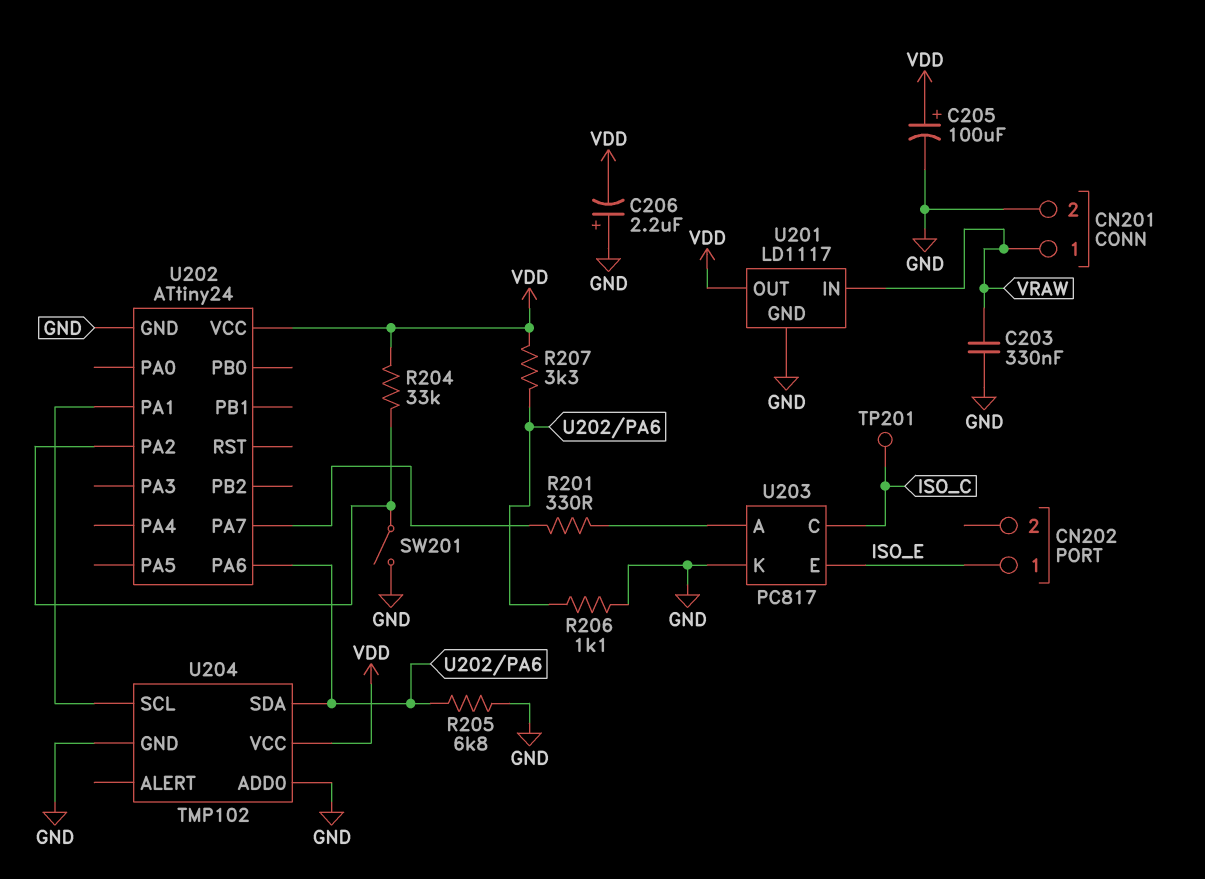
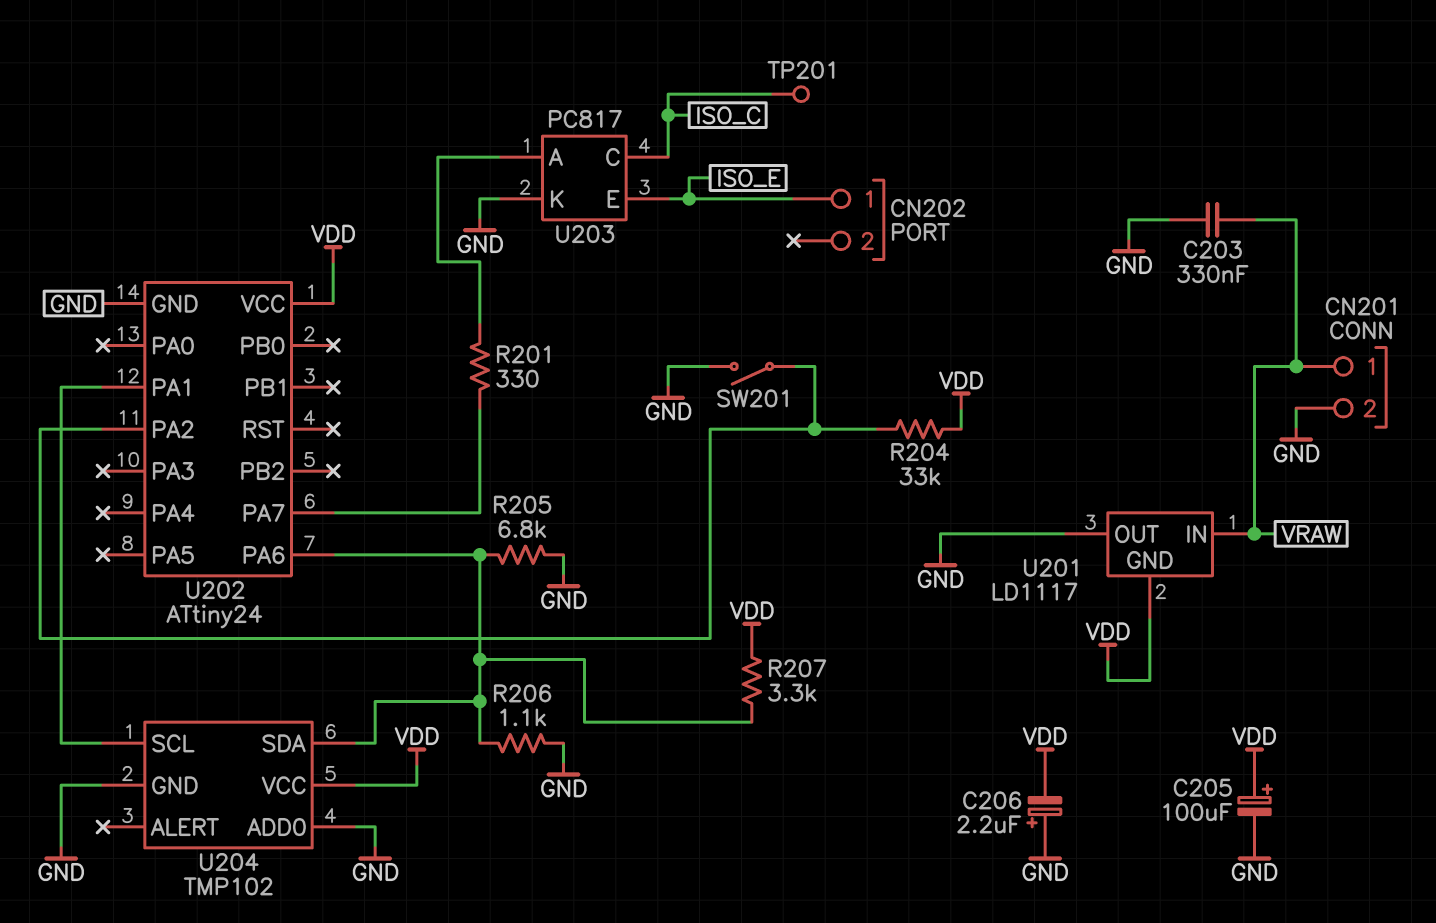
U201 pin GND: GND -> VDD
U201 pin OUT: VDD -> GND

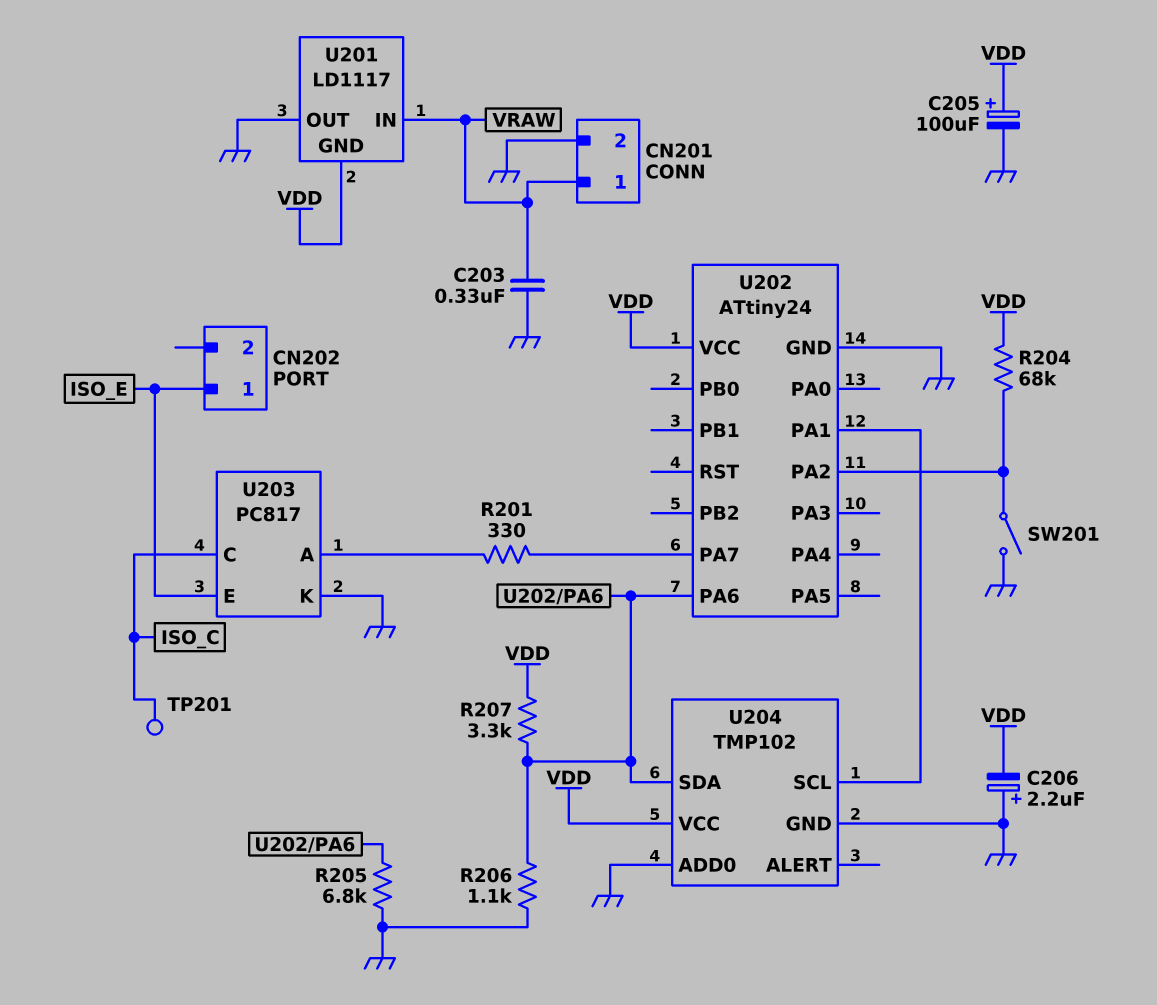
R204: 33k (U202/PA2, VDD) -> 68k (U202/PA2, VDD)

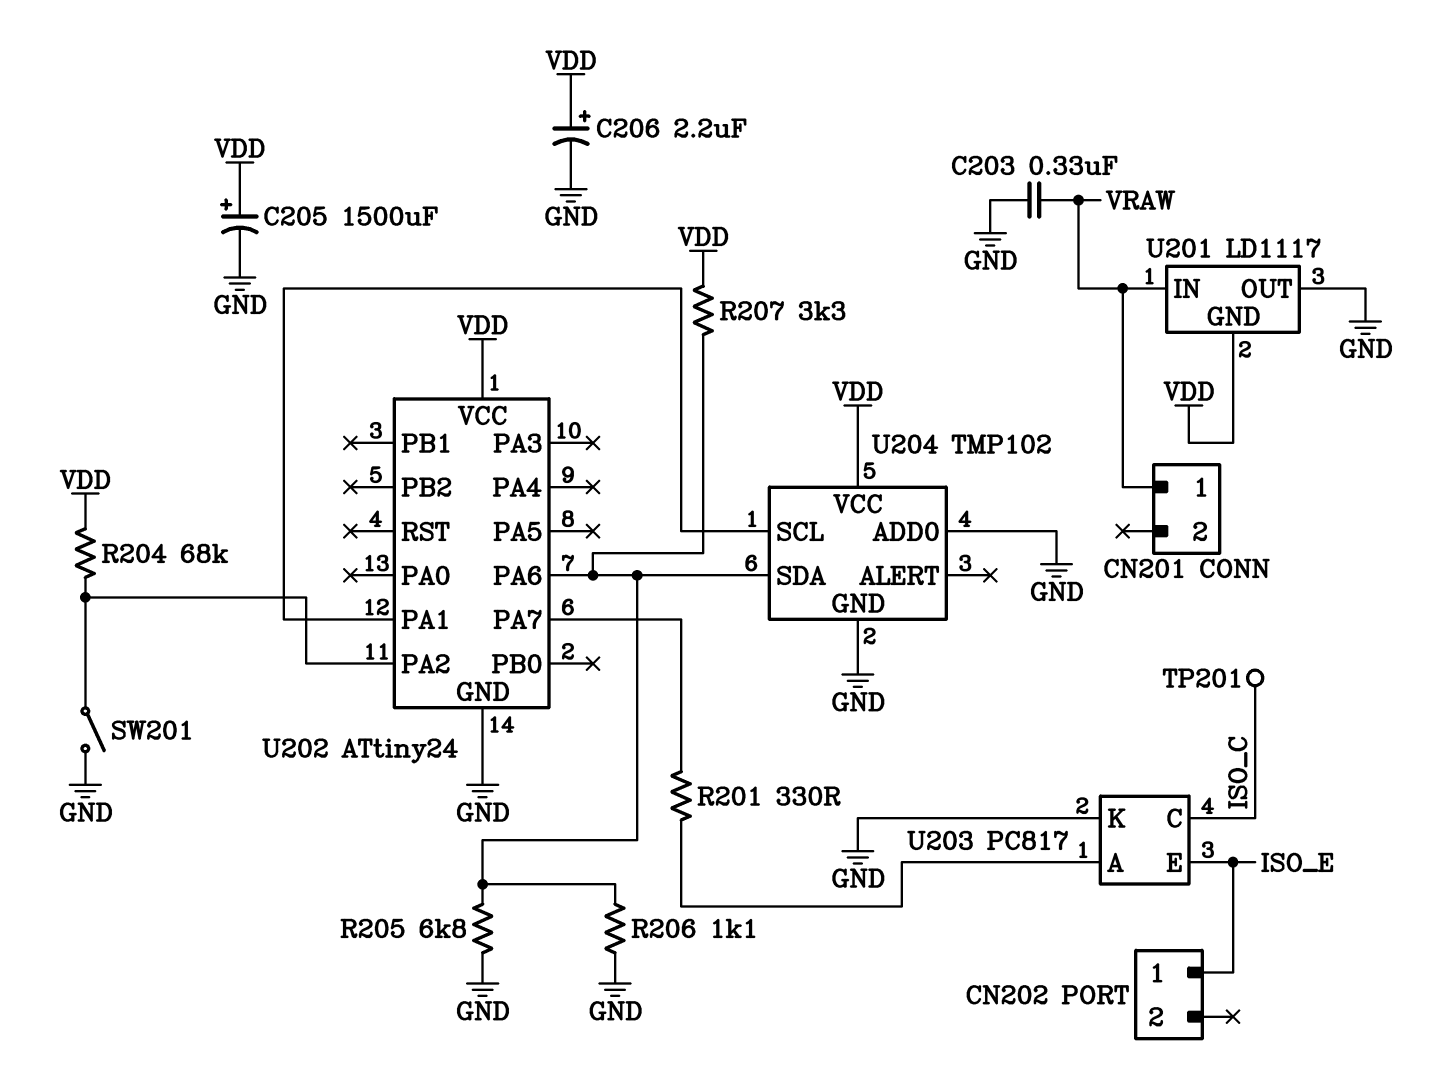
C205: 100uF (plus VDD, minus GND) -> 1500uF (plus VDD, minus GND)
C206: 2.2uF (plus GND, minus VDD) -> 2.2uF (plus VDD, minus GND)
CN201 pin 2: GND -> none

